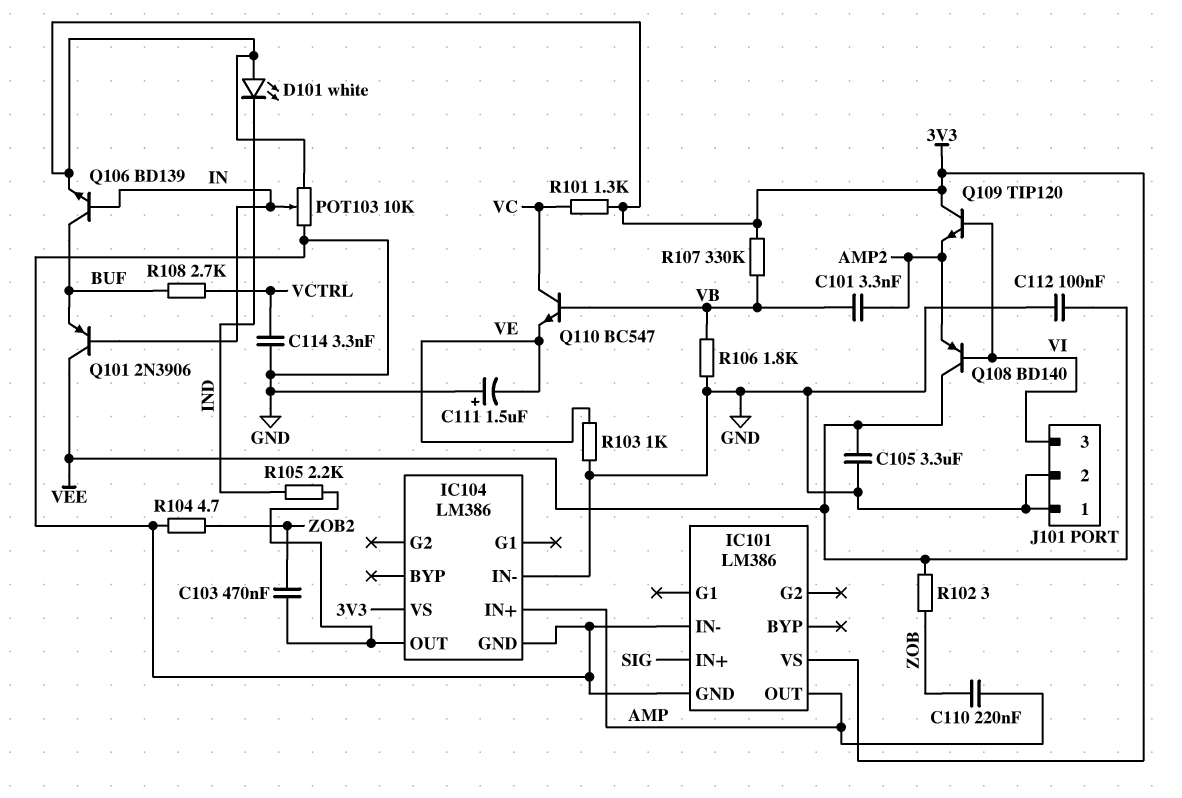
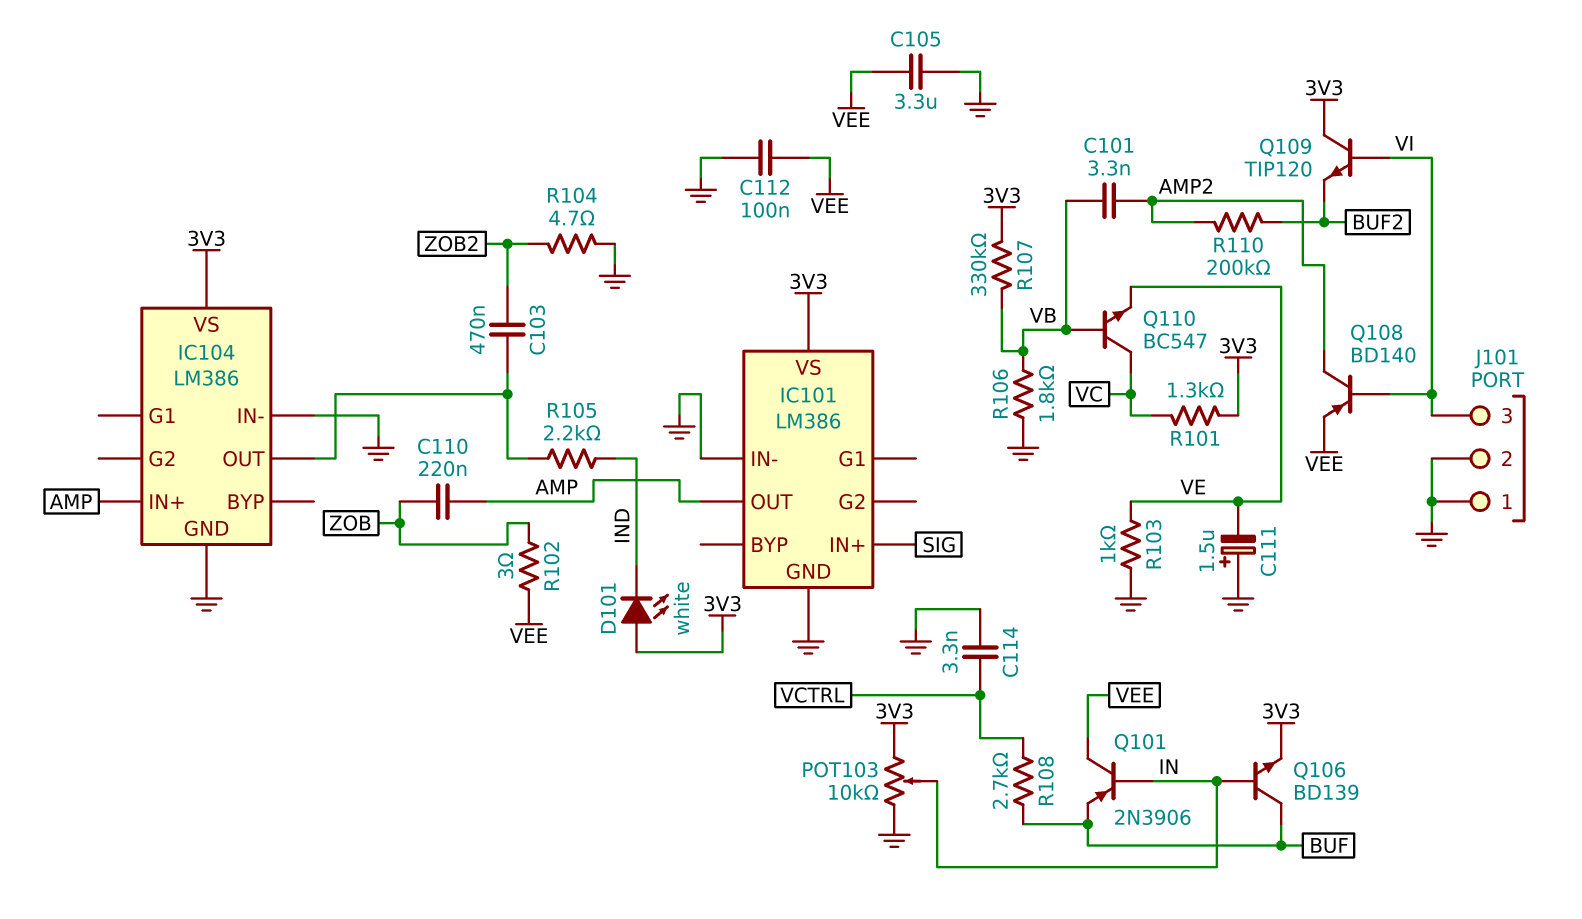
Q108: PNP BD140 (B VI, C VEE, E AMP2) -> PNP BD140 (B VI, C AMP2, E VEE)
Q109: NPN TIP120 (B VI, C 3V3, E AMP2) -> NPN TIP120 (B VI, C 3V3, E BUF2)
R110: none -> 200k (AMP2, BUF2)

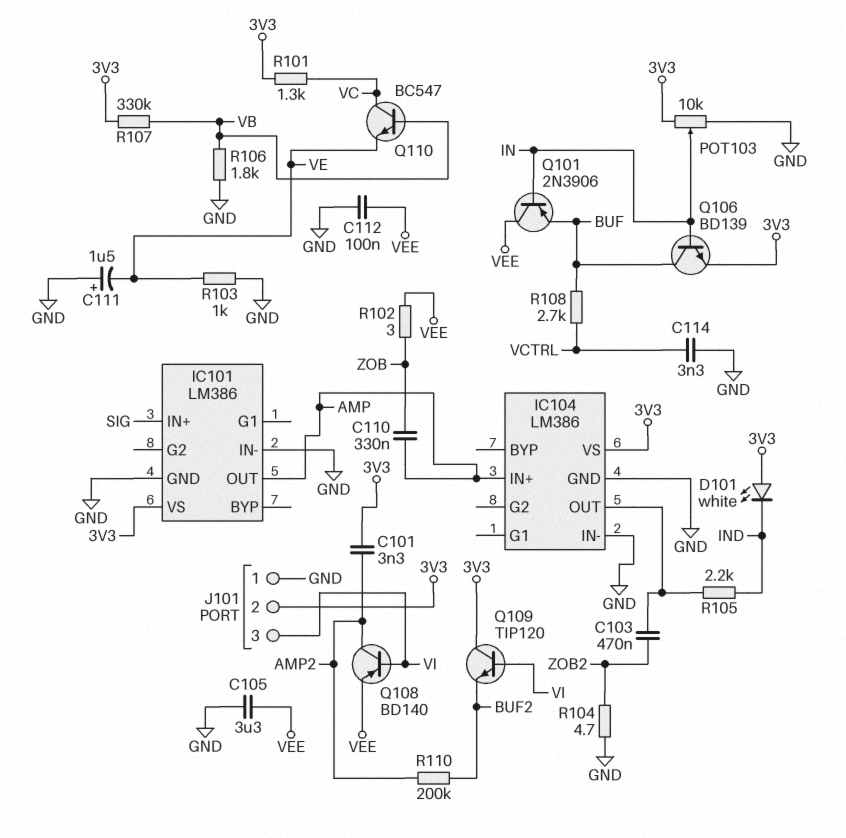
C101: 3.3nF (AMP2, VB) -> 3.3nF (3V3, AMP2)
C110: 220nF (AMP, ZOB) -> 330nF (AMP, ZOB)
J101 pin 2: GND -> 3V3

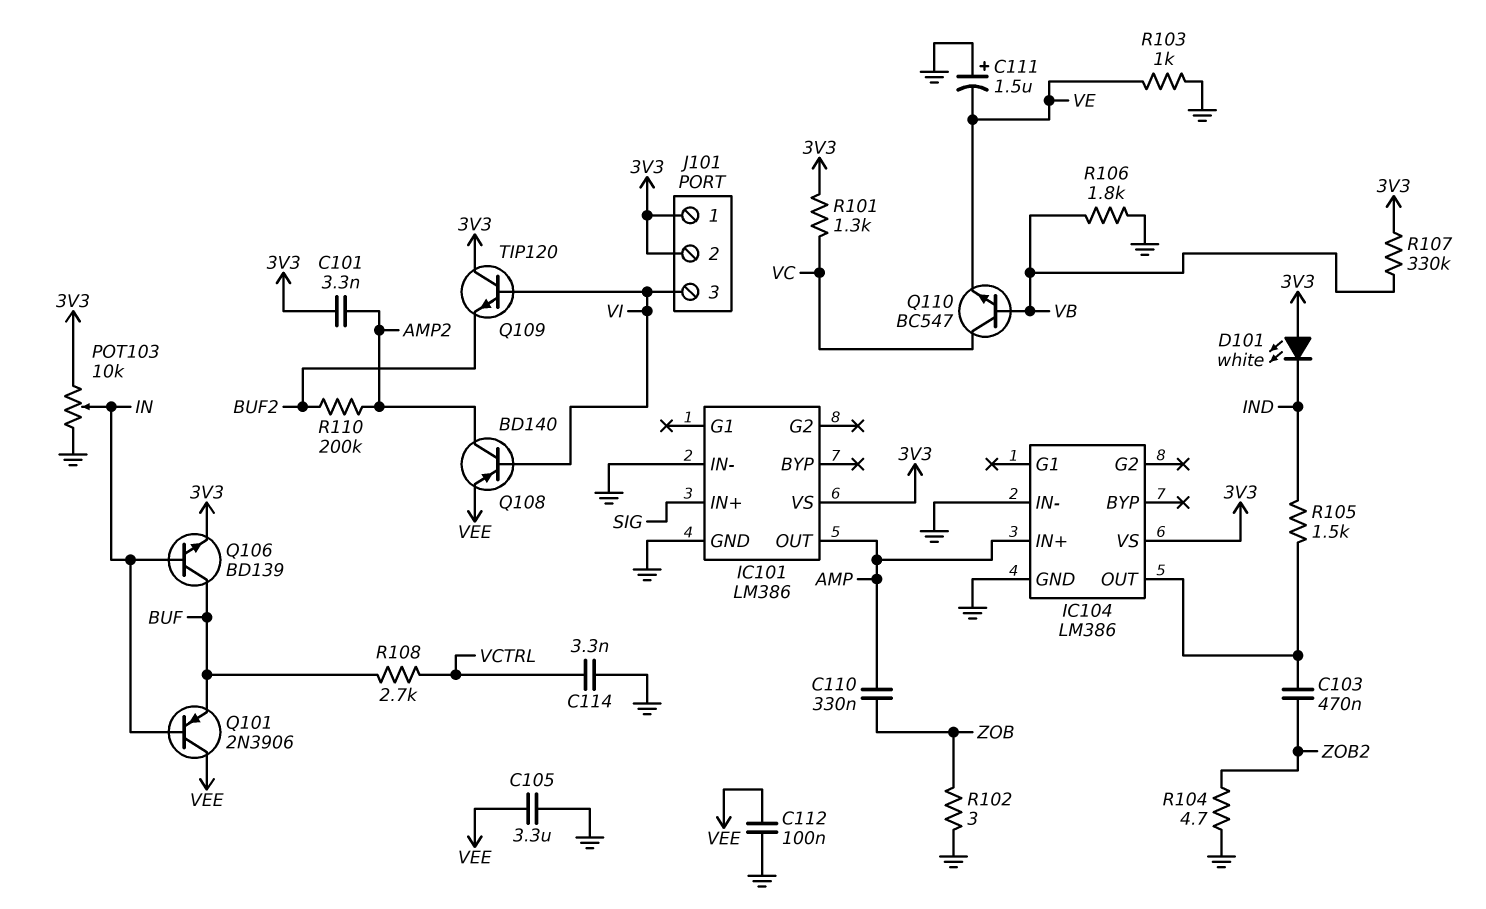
J101 pin 1: GND -> 3V3
R102: 3 (VEE, ZOB) -> 3 (GND, ZOB)
R105: 2.2k (IC104/OUT, IND) -> 1.5k (IC104/OUT, IND)

